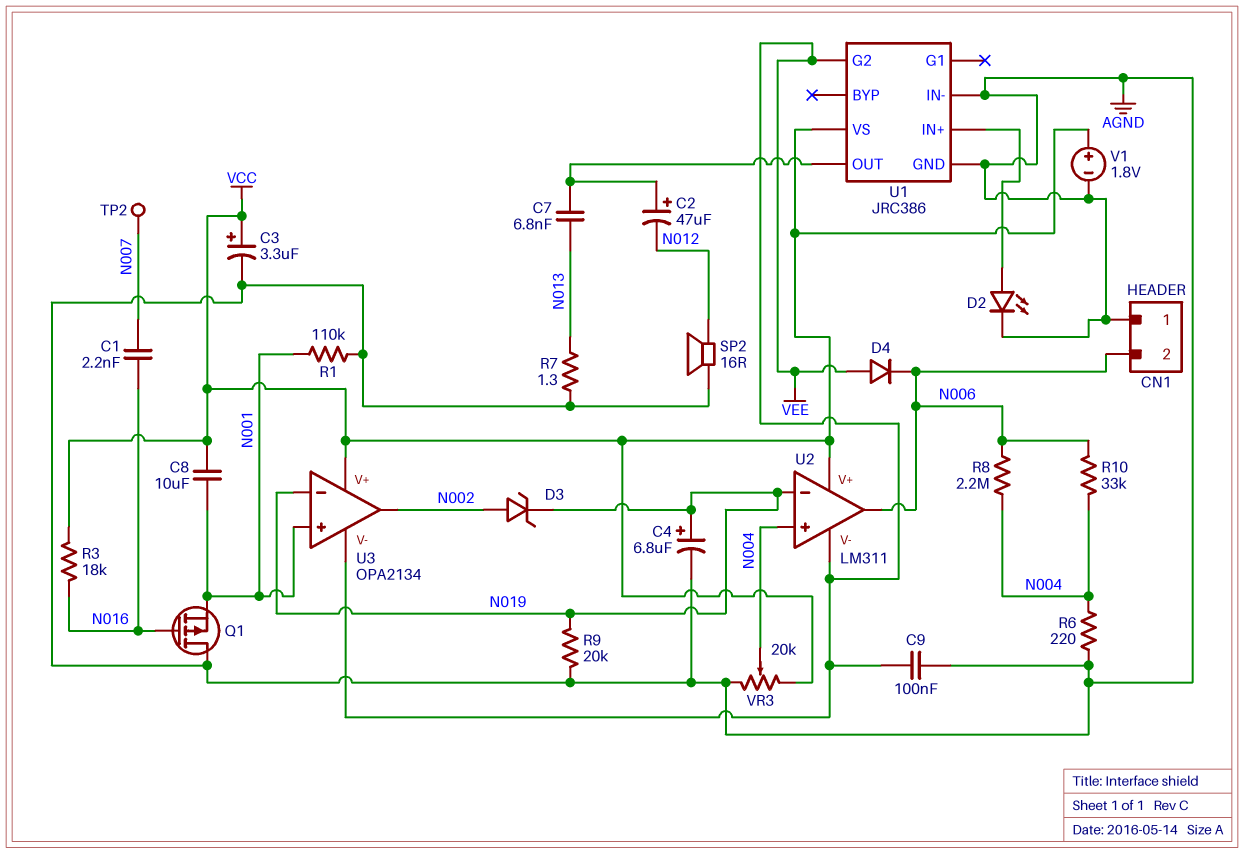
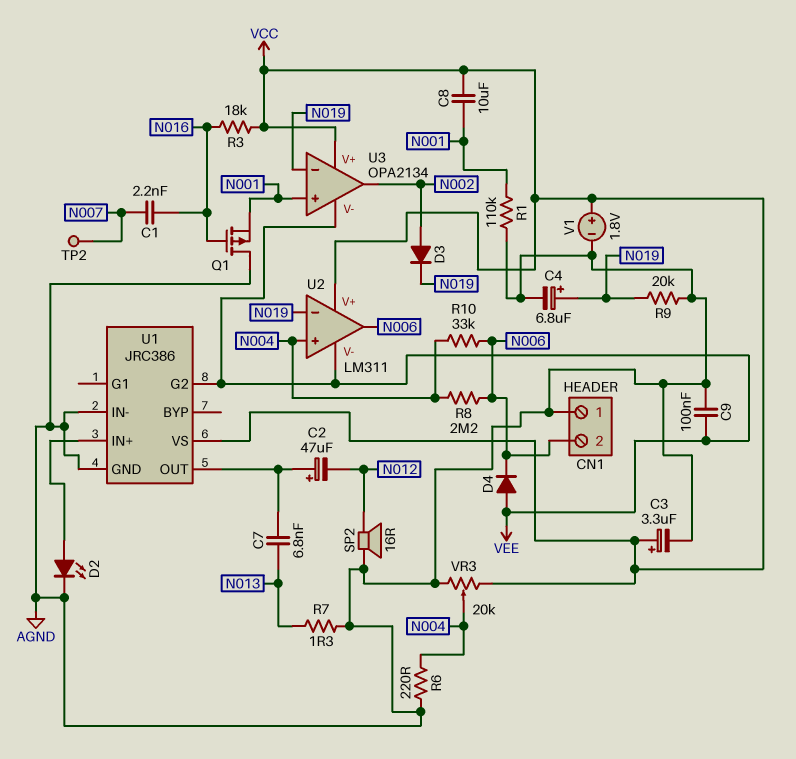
D3: zener (A N002, K N019) -> diode (A N002, K N019)

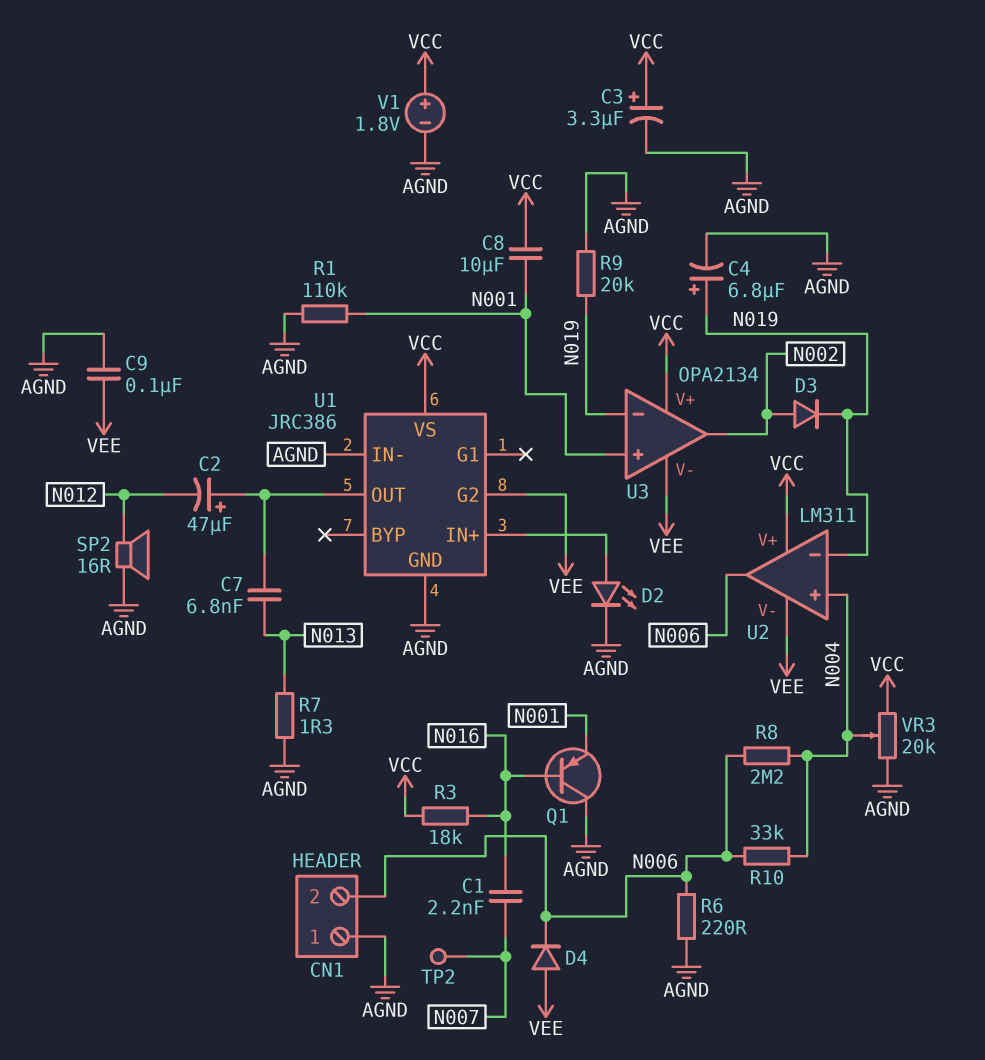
Q1: PMOS (G N016, D AGND, S N001) -> PNP (B N016, C AGND, E N001)
R6: 220 (AGND, N004) -> 220 (AGND, N006)

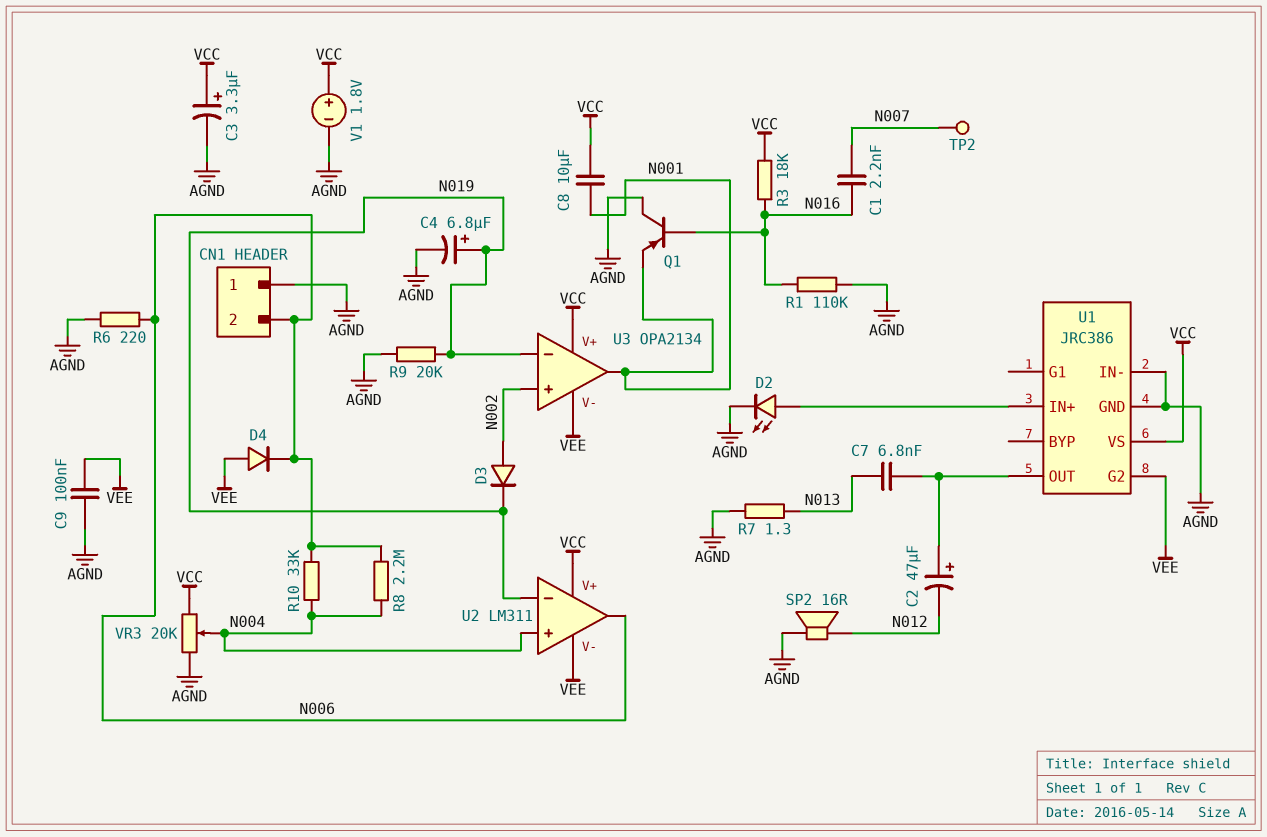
R1: 110k (AGND, N001) -> 110k (AGND, N016)
U3 pin in+: N001 -> N002
U3 pin out: N002 -> N001

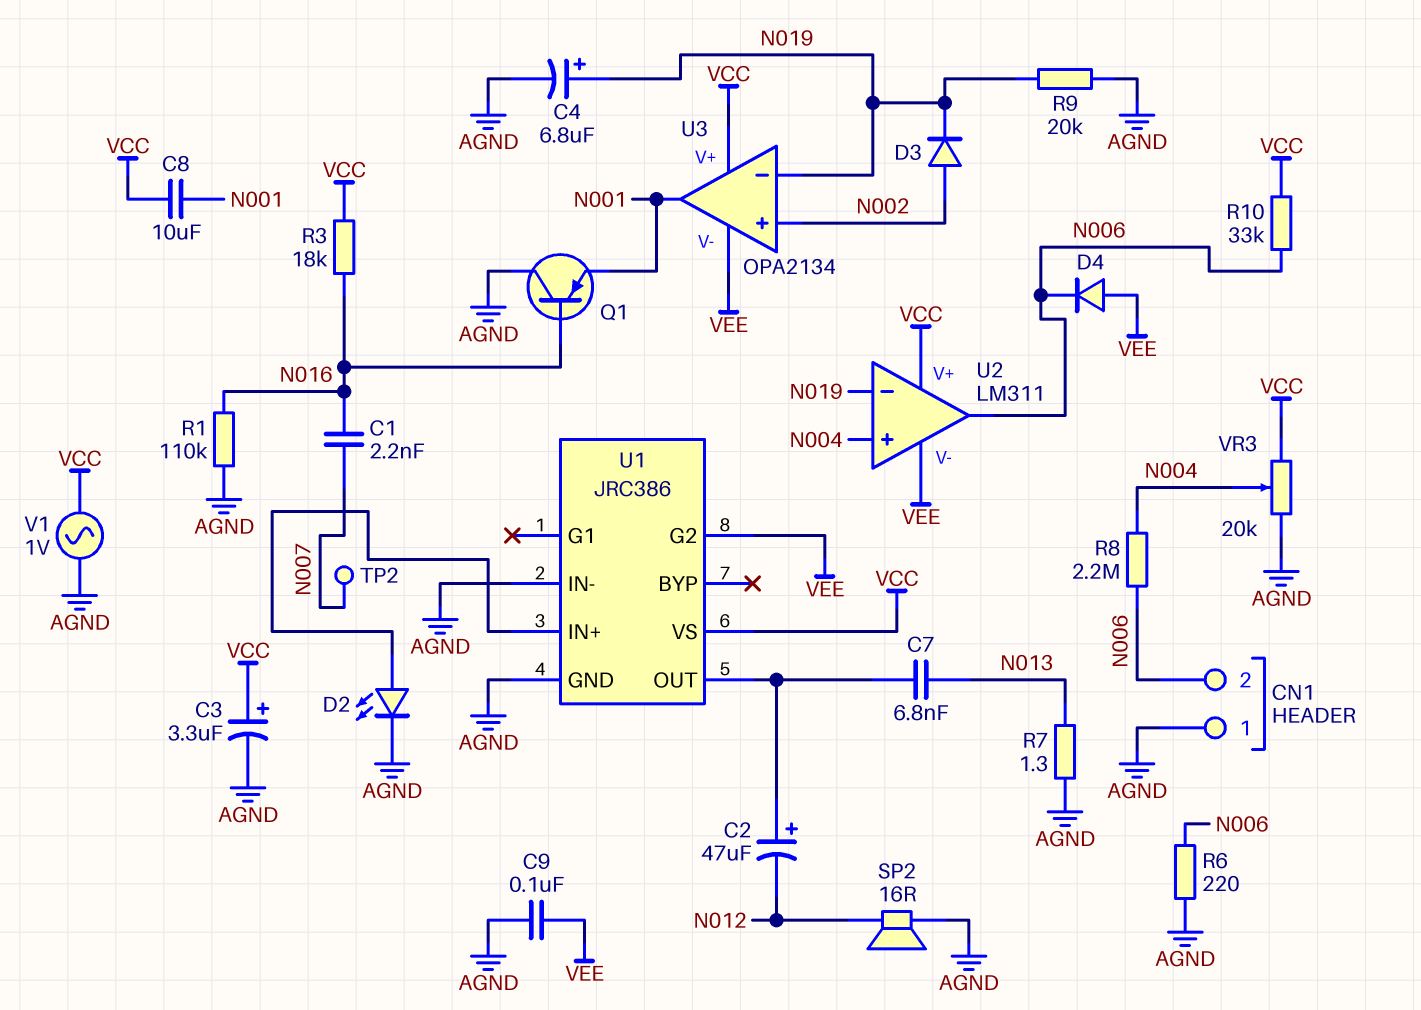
R10: 33k (N004, N006) -> 33k (N006, VCC)
V1: 1.8V (plus VCC, minus AGND) -> AC 1V (AGND, VCC)

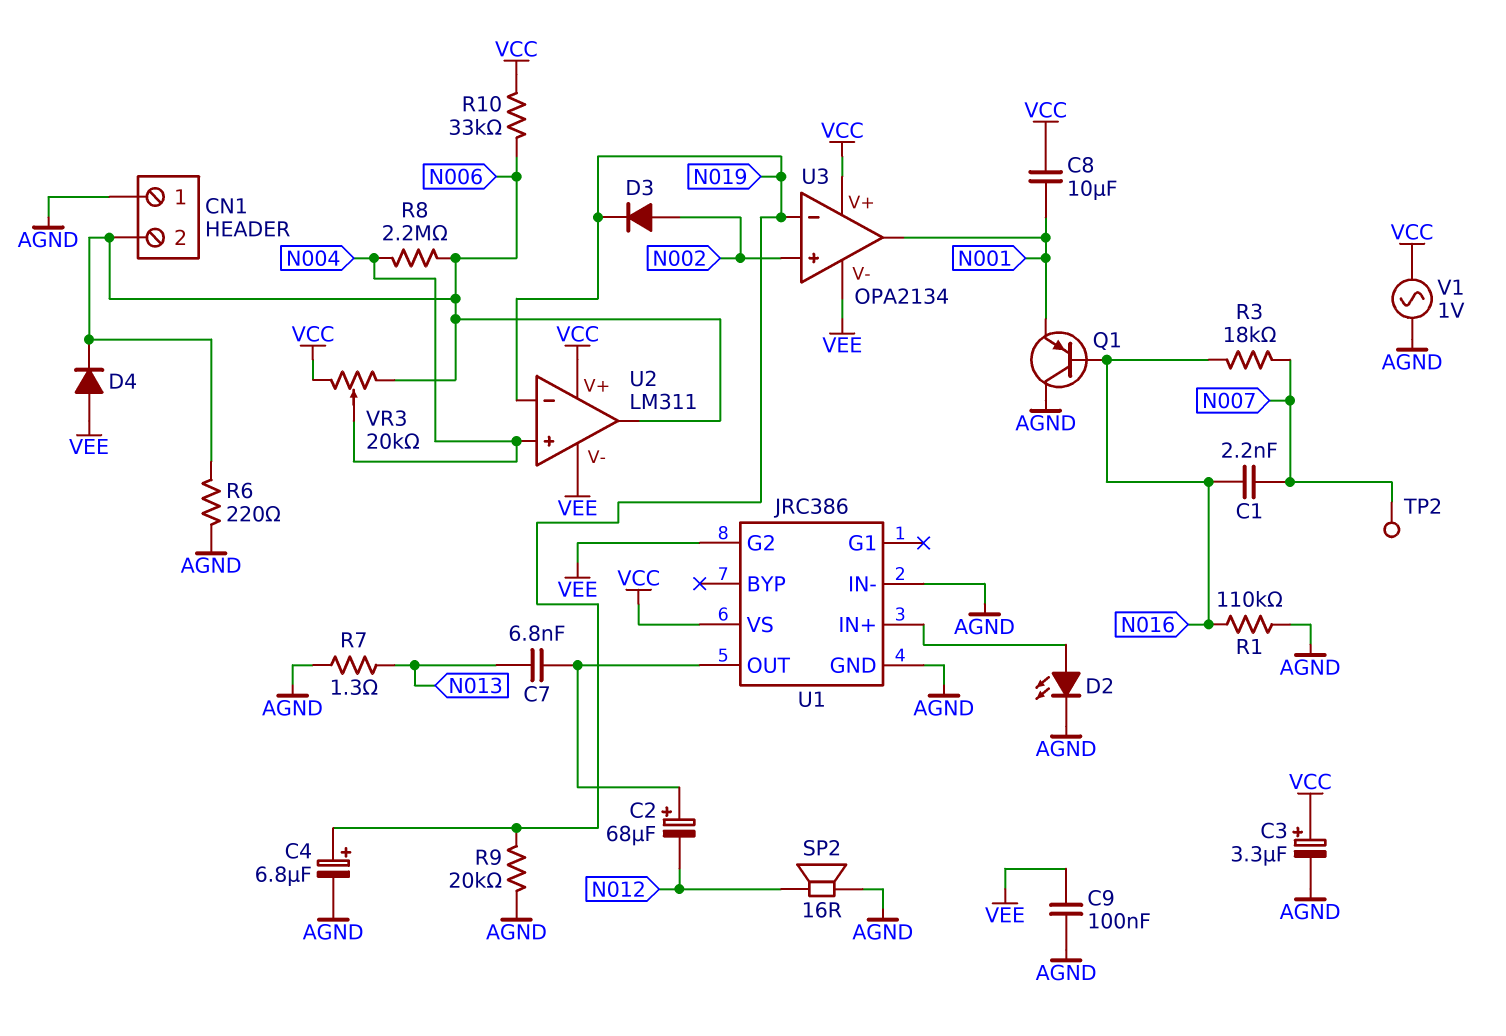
C2: 47uF (plus U1/OUT, minus N012) -> 68uF (plus U1/OUT, minus N012)
R3: 18k (N016, VCC) -> 18k (N007, N016)
VR3: 20k (AGND, VCC, wiper N004) -> 20k (N006, VCC, wiper N004)

